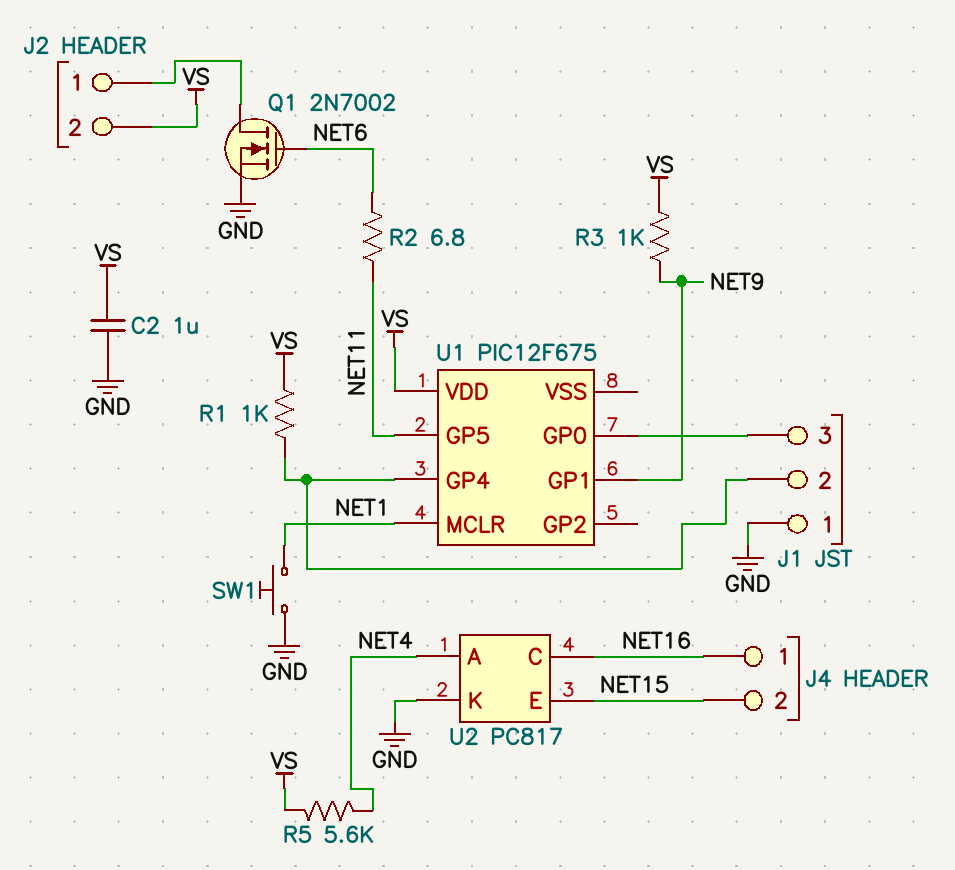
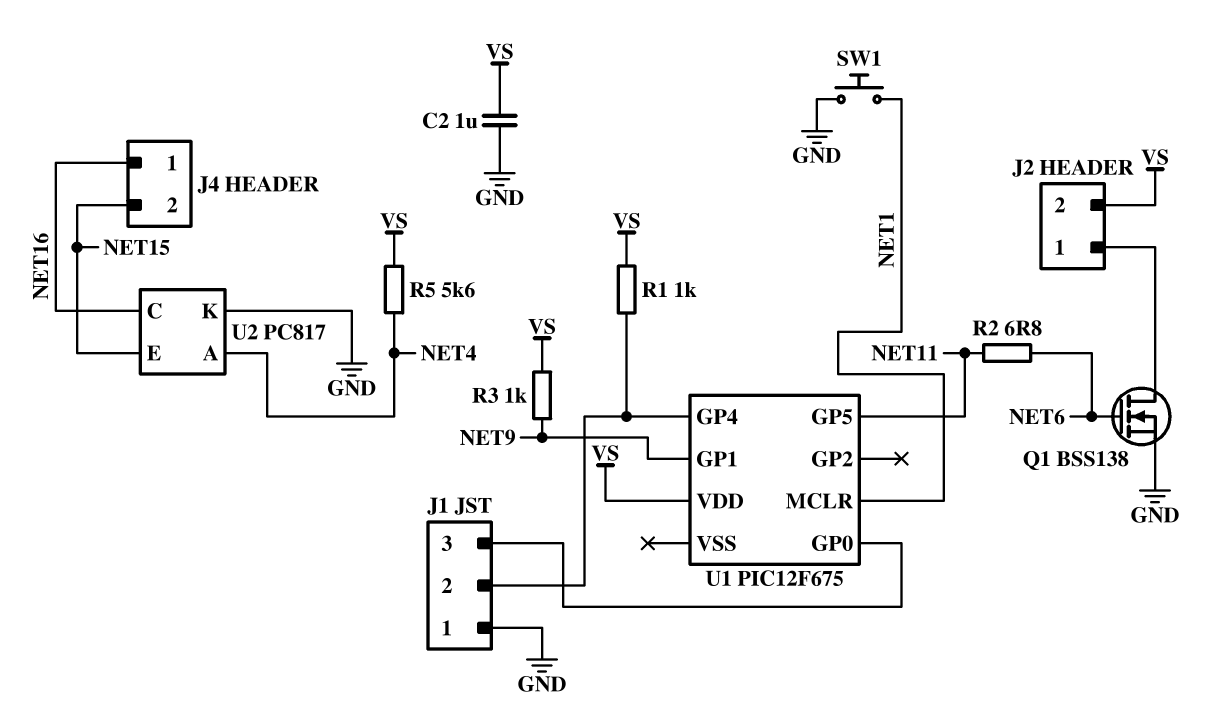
Q1: NMOS 2N7002 (G NET6, D J2/1, S GND) -> NMOS BSS138 (G NET6, D J2/1, S GND)

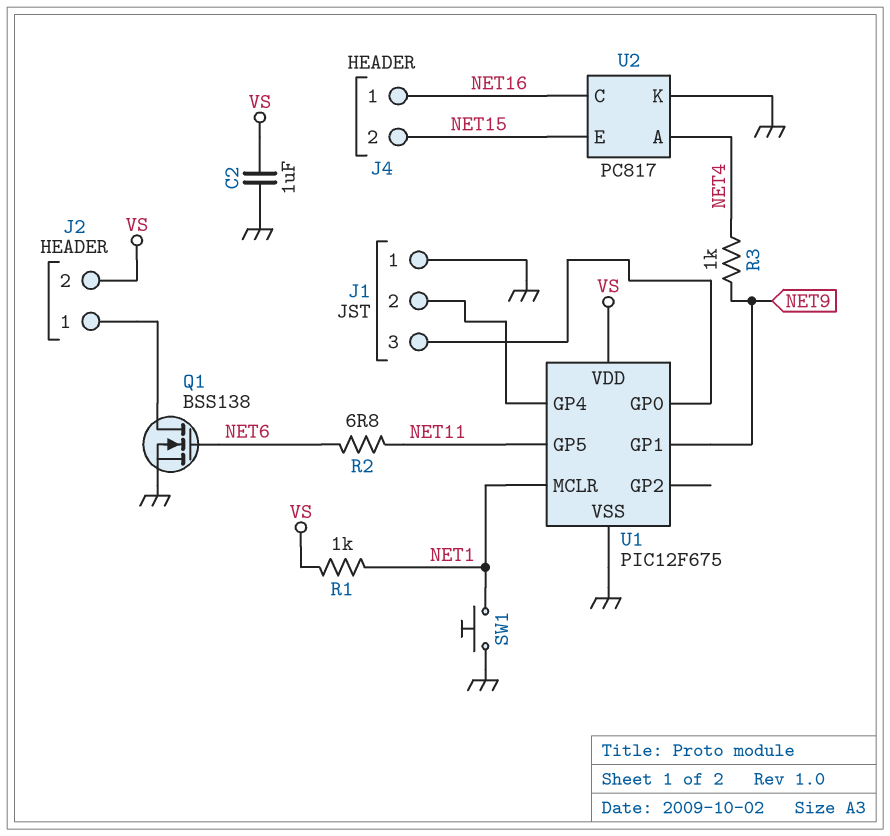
R1: 1k (J1/2, VS) -> 1k (NET1, VS)
R3: 1k (NET9, VS) -> 1k (NET4, NET9)
R5: 5.6k (NET4, VS) -> none
U1 pin VSS: none -> GND

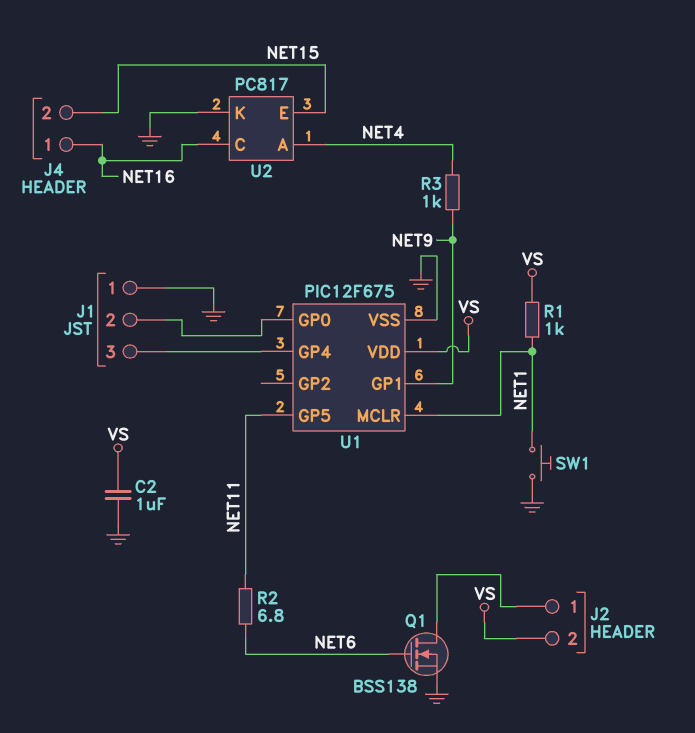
U1 pin GP0: J1/3 -> J1/2
U1 pin GP4: J1/2 -> J1/3

